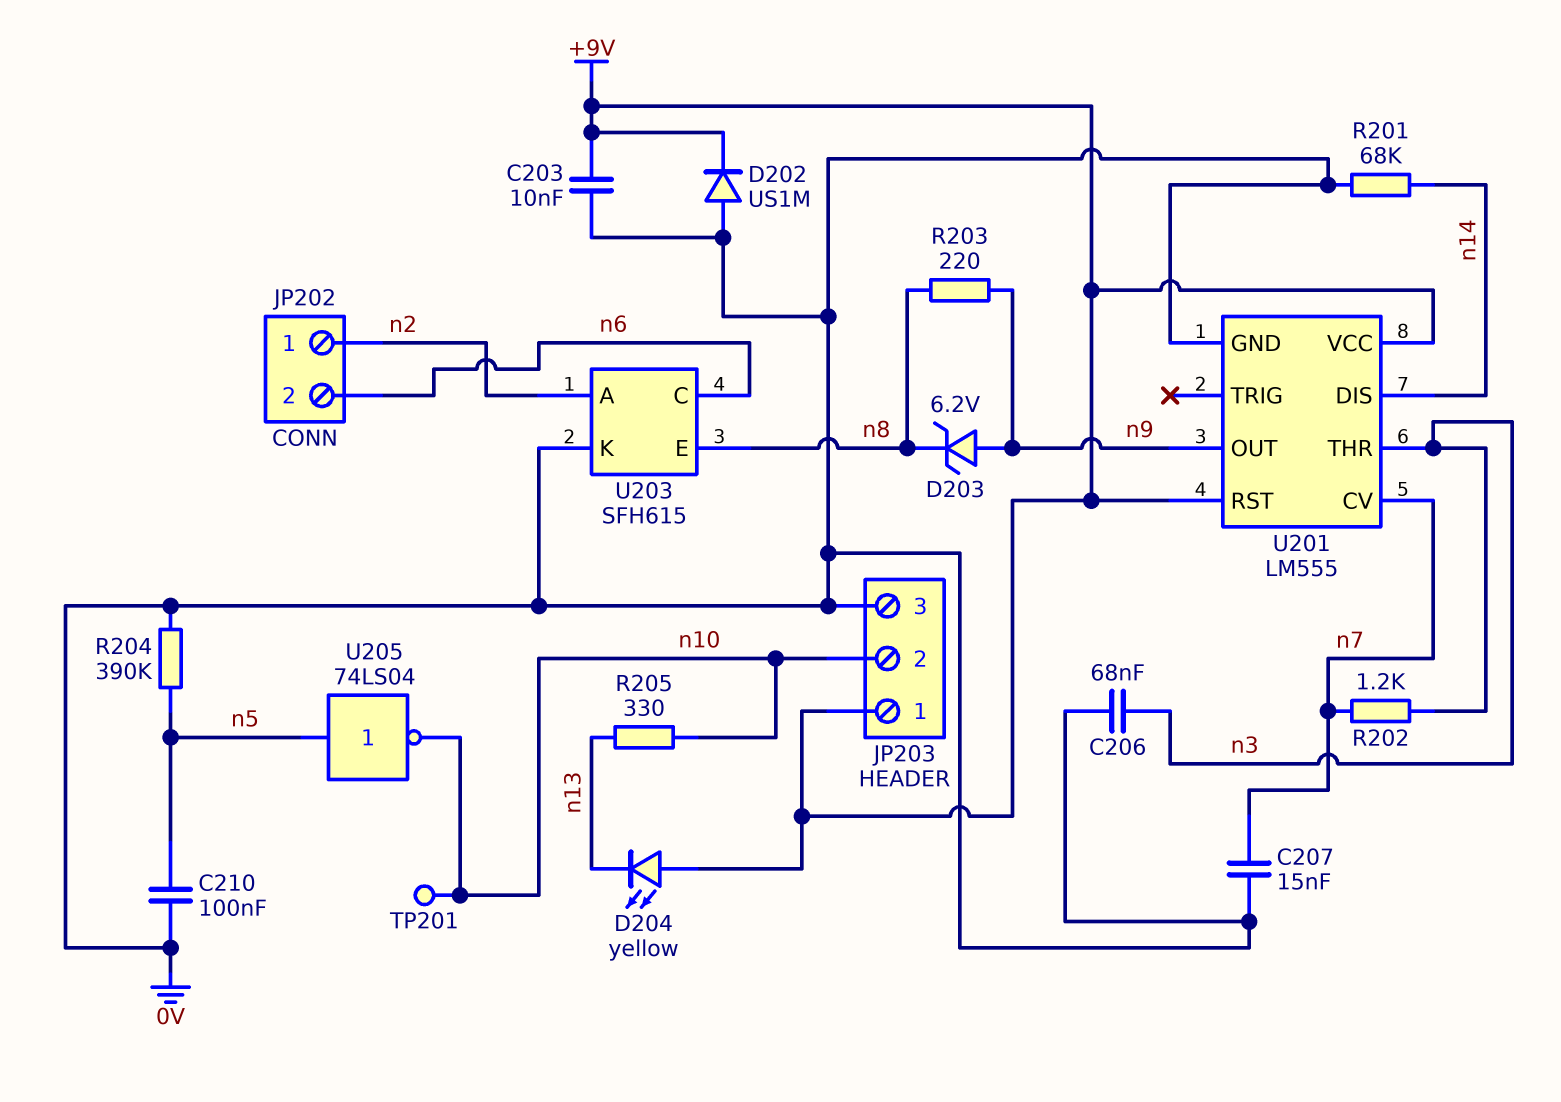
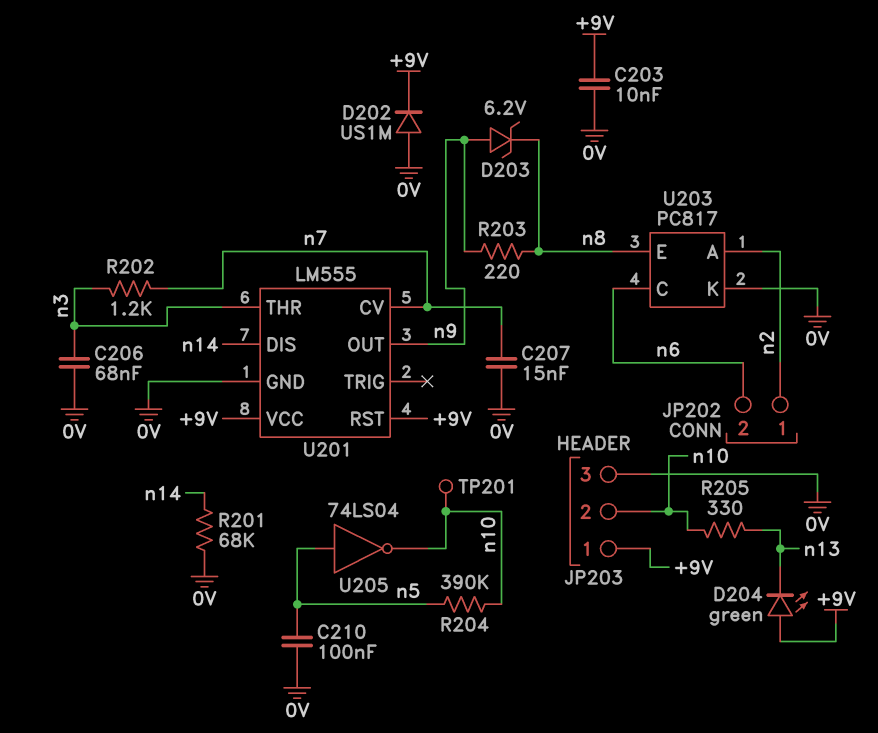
D204: LED yellow (A +9V, K n13) -> LED green (A +9V, K n13)
R204: 390k (0V, n5) -> 390k (n5, n10)
U203: SFH615 -> PC817

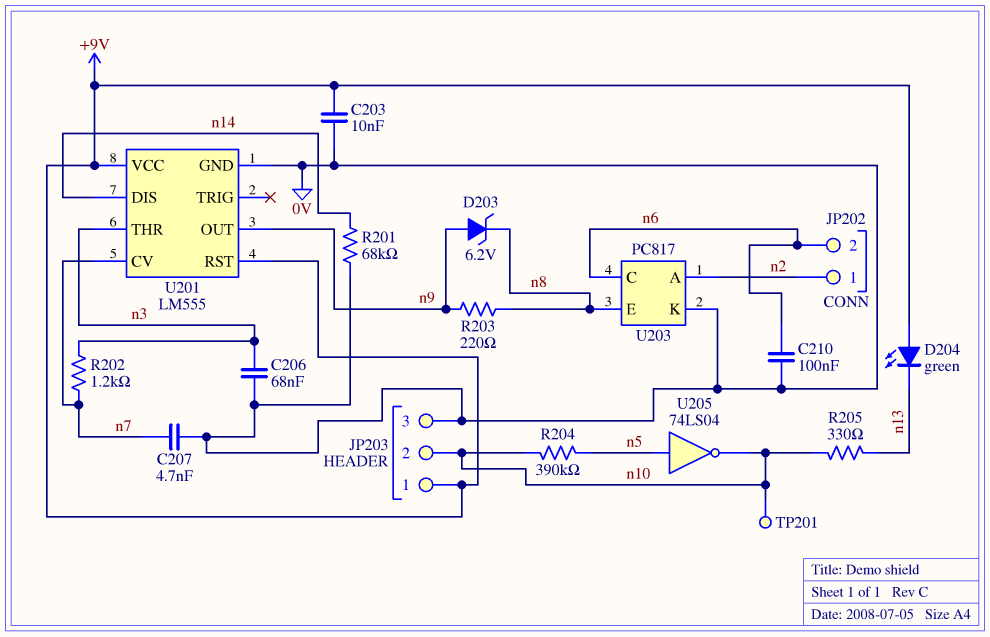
C207: 15nF (0V, n7) -> 4.7nF (0V, n7)
C210: 100nF (0V, n5) -> 100nF (0V, n6)
D202: diode US1M (A 0V, K +9V) -> none

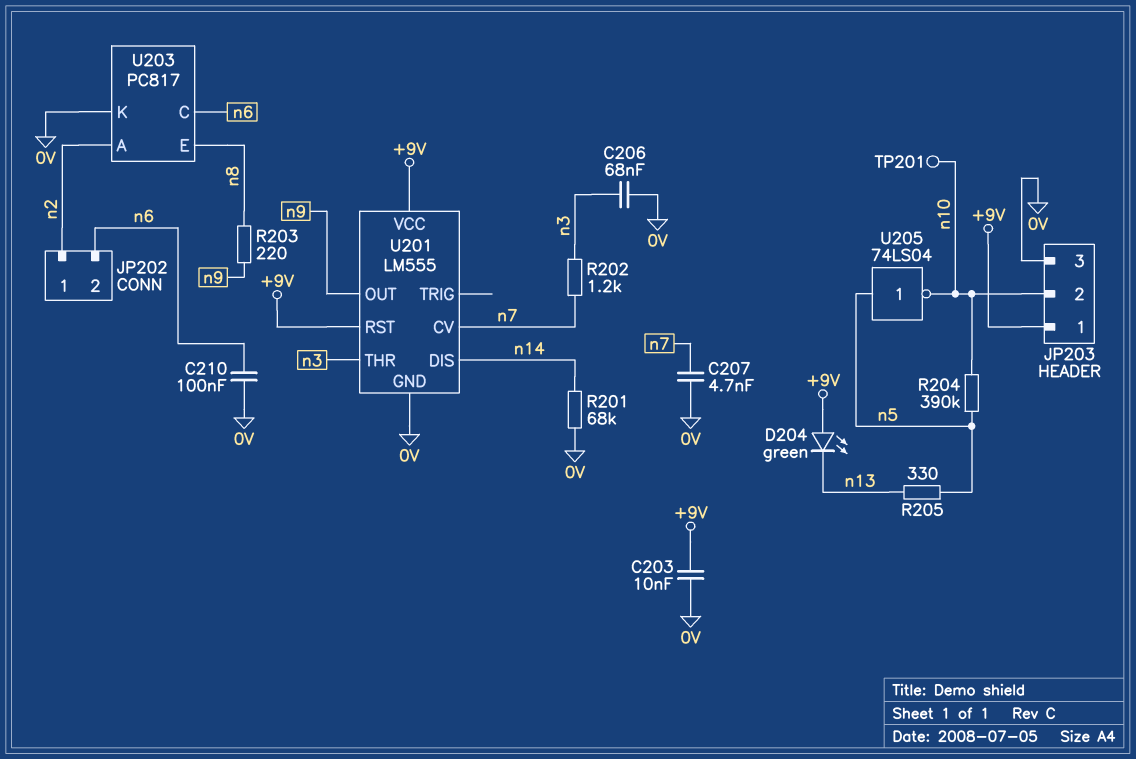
D203: zener 6.2V (A n9, K n8) -> none
R205: 330 (n10, n13) -> 330 (n5, n13)

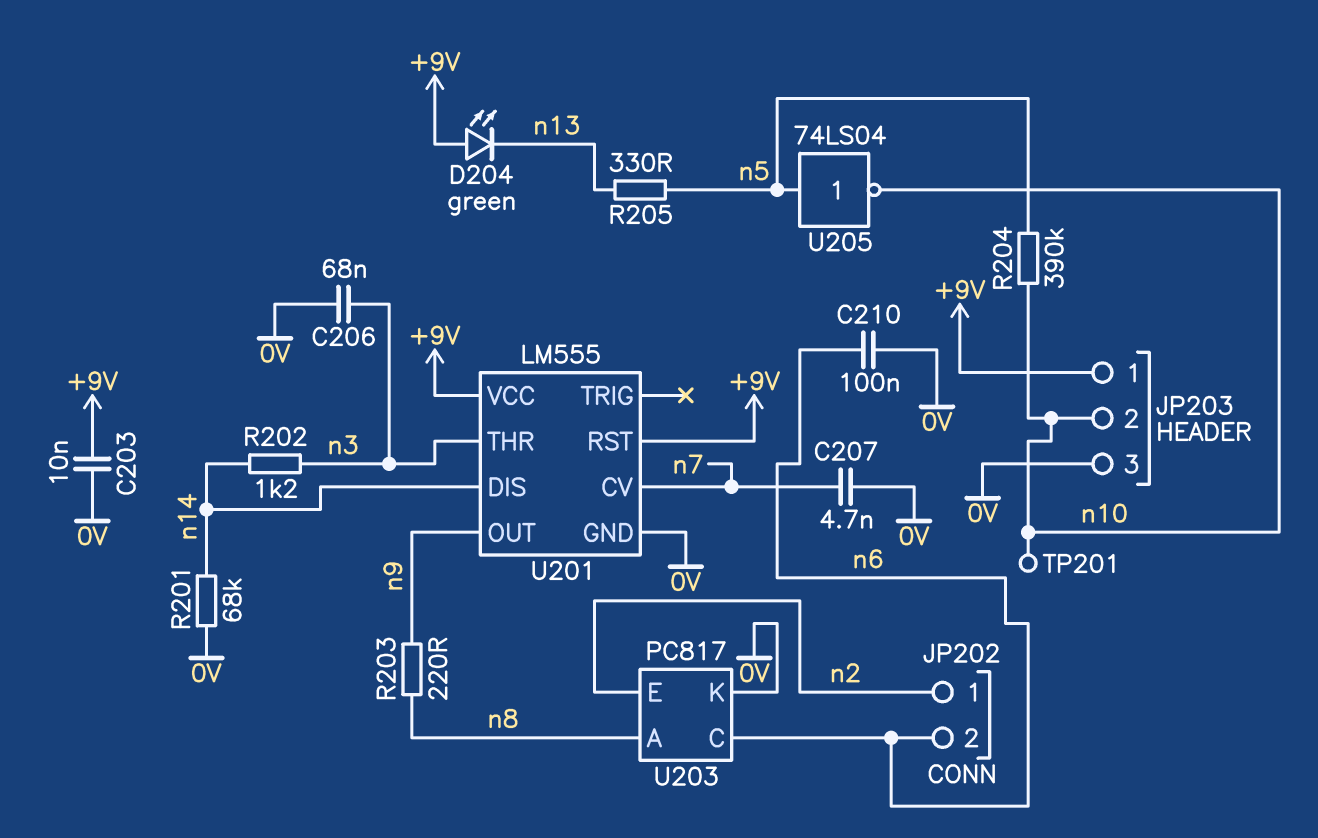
R202: 1.2k (n3, n7) -> 1.2k (n3, n14)
U203 pin A: n2 -> n8
U203 pin E: n8 -> n2

